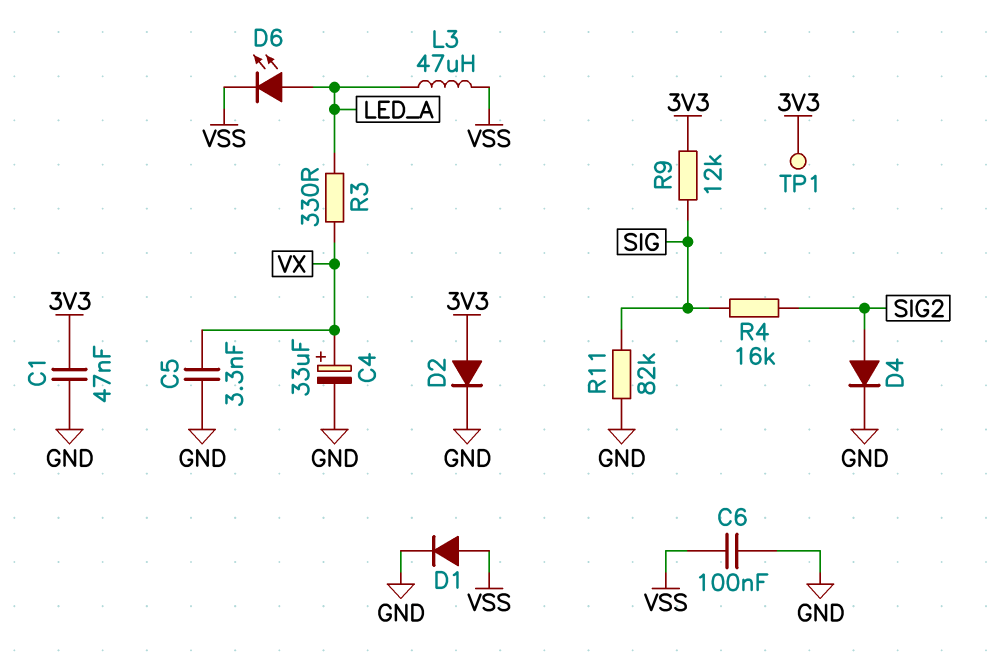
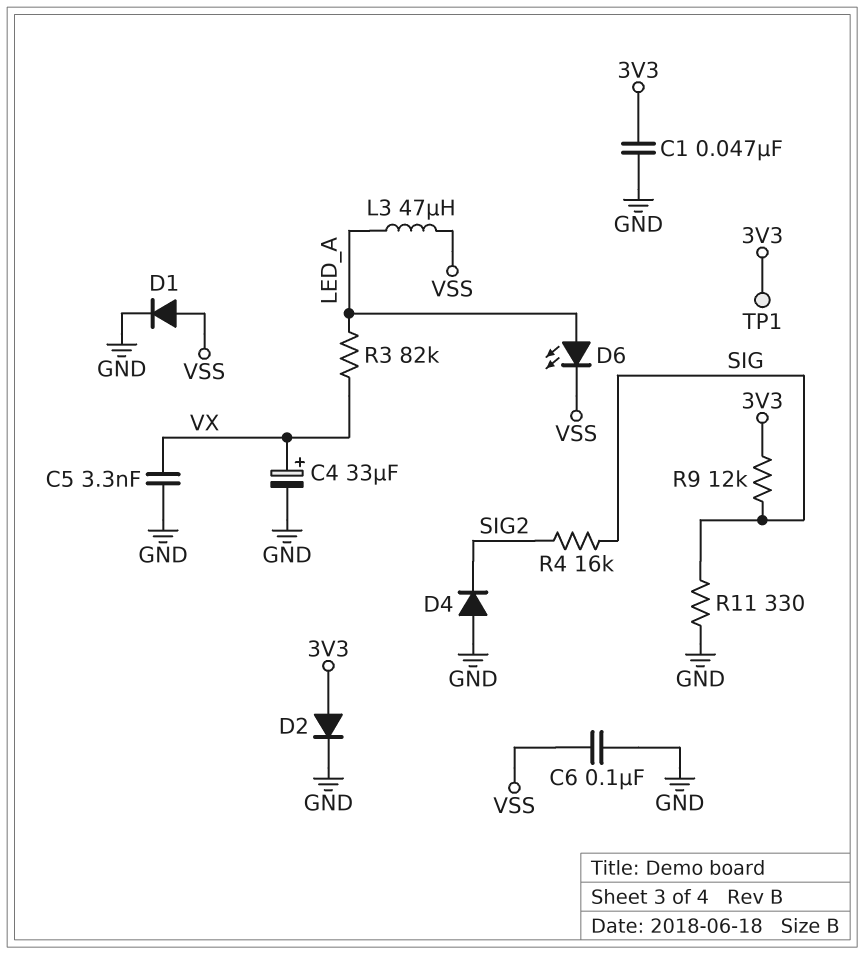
D4: diode (A SIG2, K GND) -> diode (A GND, K SIG2)
R3: 330 (LED_A, VX) -> 82k (LED_A, VX)
R11: 82k (GND, SIG) -> 330 (GND, SIG)

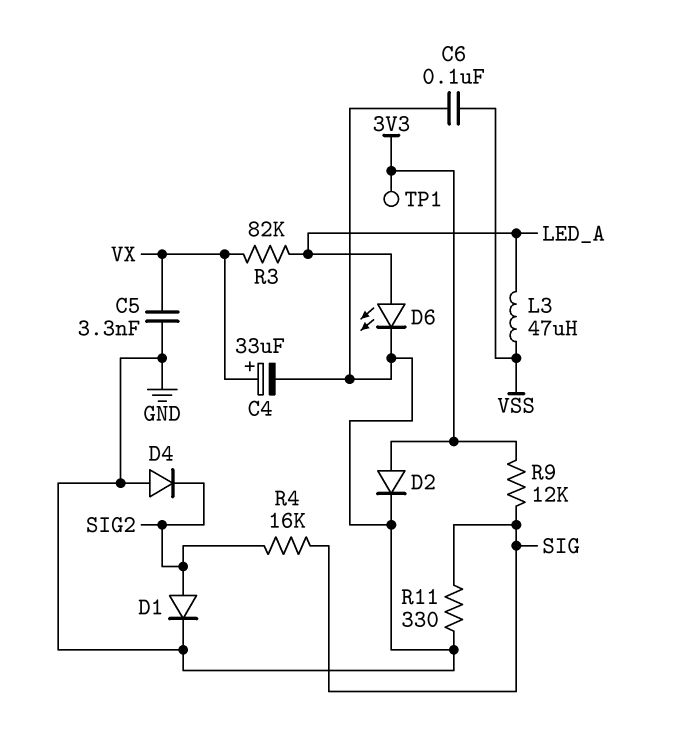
C1: 47nF (3V3, GND) -> none
D1: diode (A VSS, K GND) -> diode (A SIG2, K GND)
D6: LED (A LED_A, K VSS) -> LED (A LED_A, K GND)

